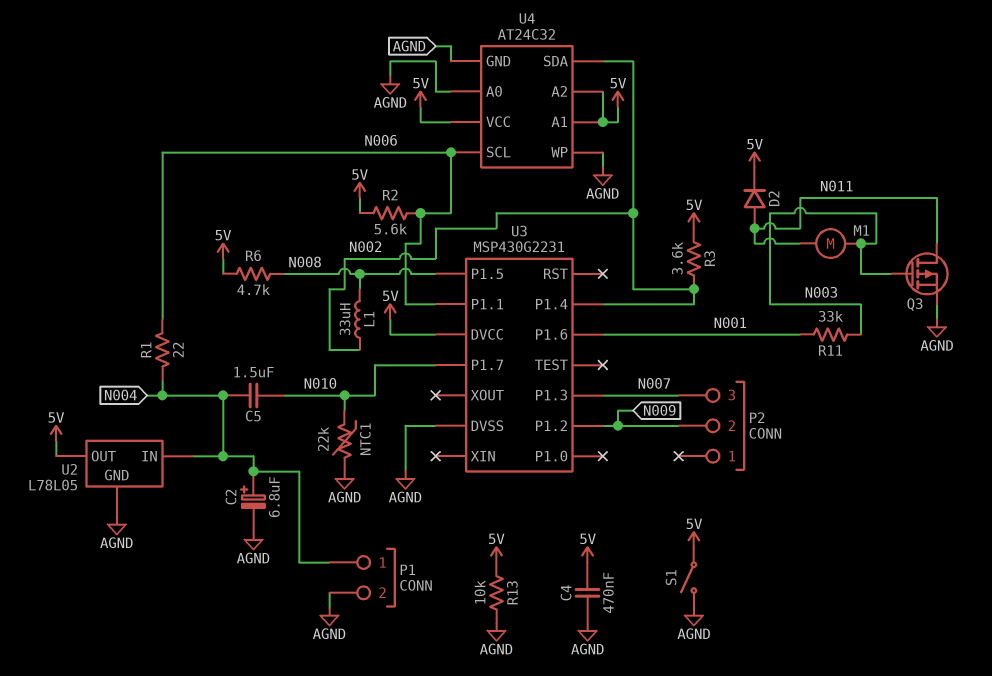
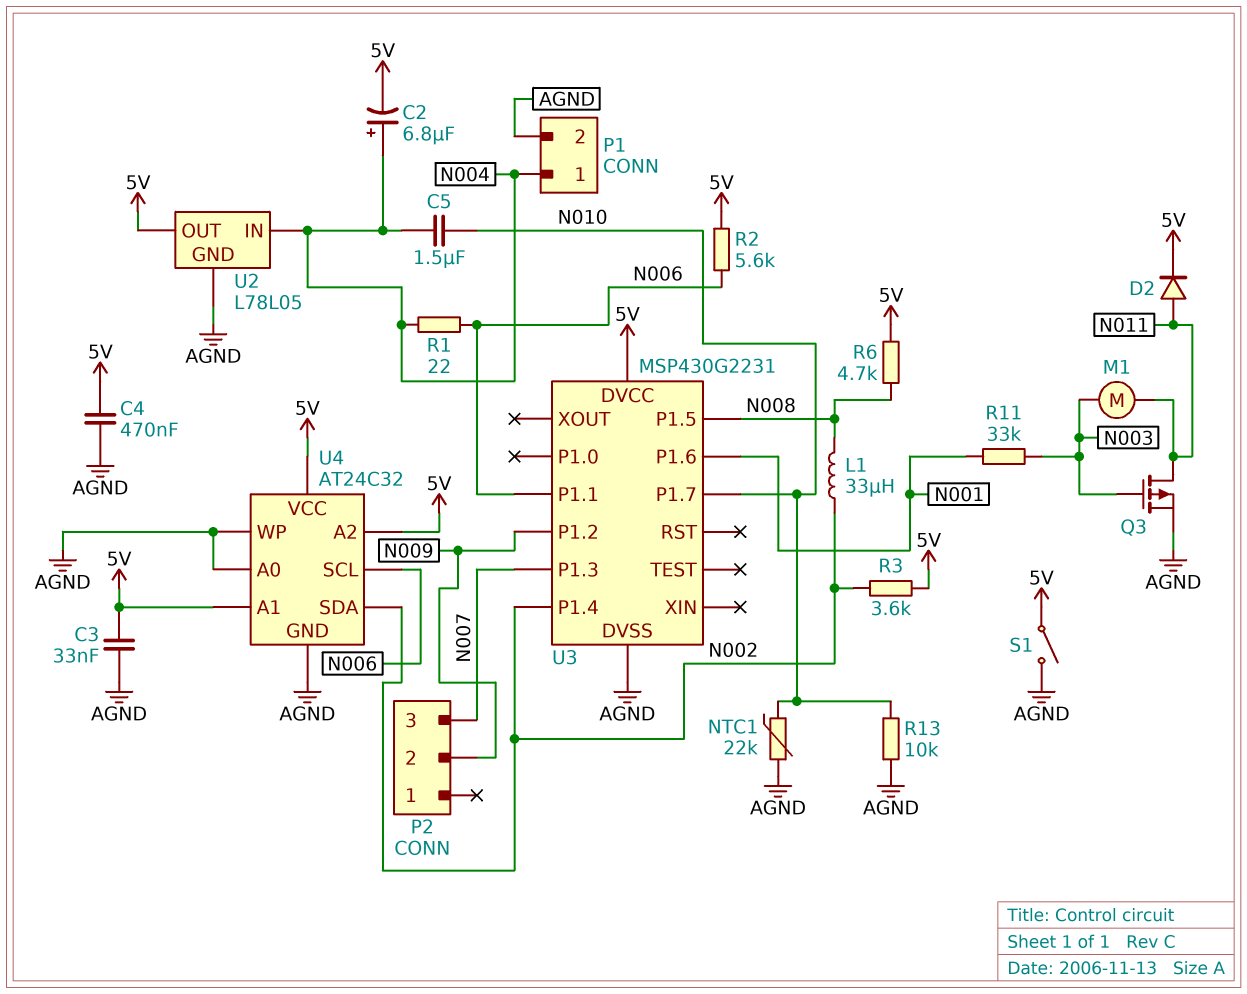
C2: 6.8uF (plus N004, minus AGND) -> 6.8uF (plus N004, minus 5V)
C3: none -> 33nF (5V, AGND)
R13: 10k (5V, AGND) -> 10k (AGND, N010)

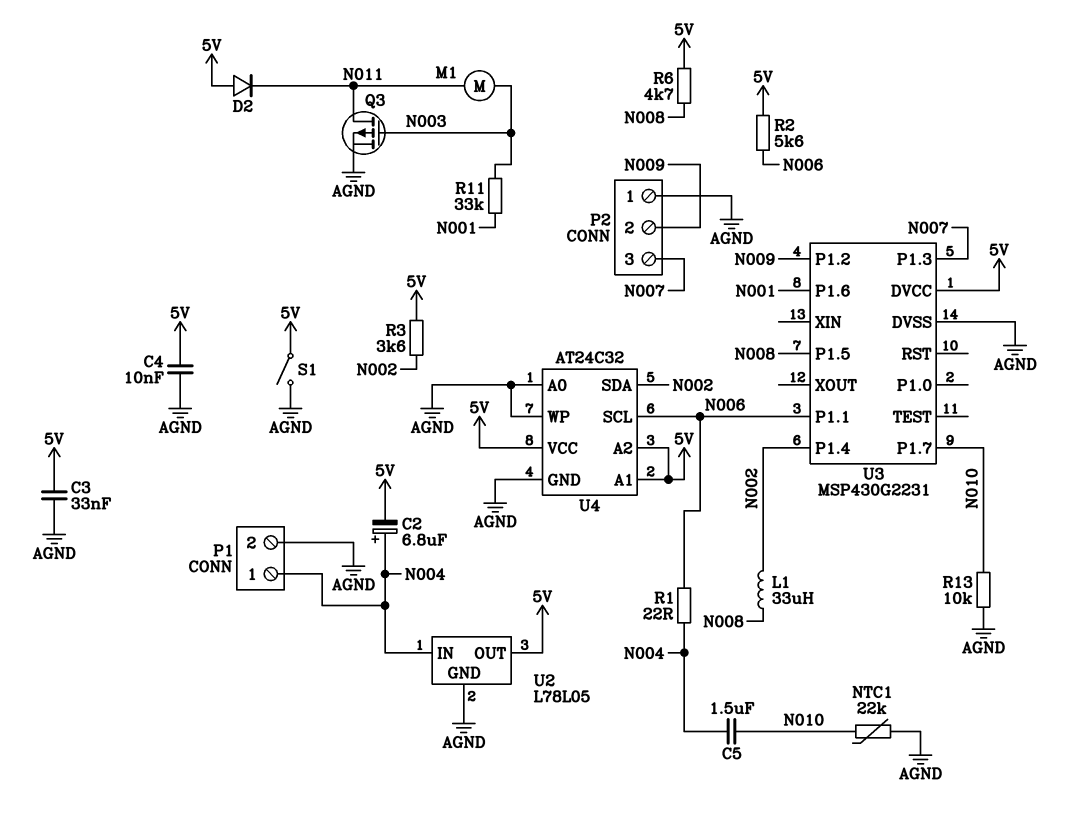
C4: 470nF (5V, AGND) -> 10nF (5V, AGND)
D2: diode (A N011, K 5V) -> diode (A 5V, K N011)
P2 pin 1: none -> AGND

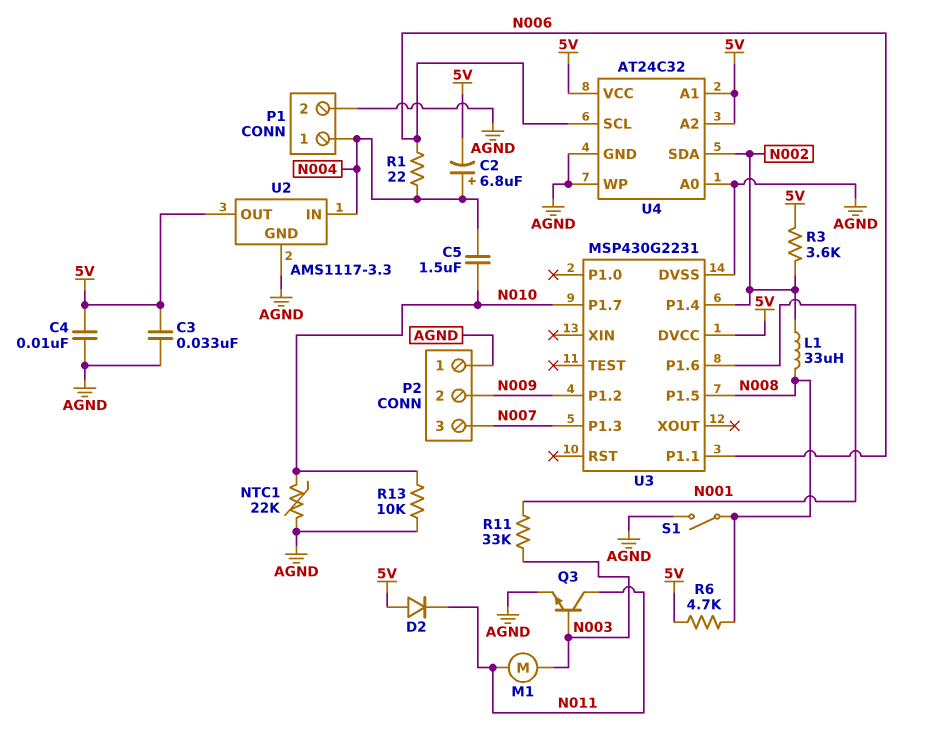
Q3: PMOS (G N003, D N011, S AGND) -> NPN (B N003, C N011, E AGND)
R2: 5.6k (5V, N006) -> none
S1: switch (5V, AGND) -> switch (AGND, N008)
U2: L78L05 -> AMS1117-3.3

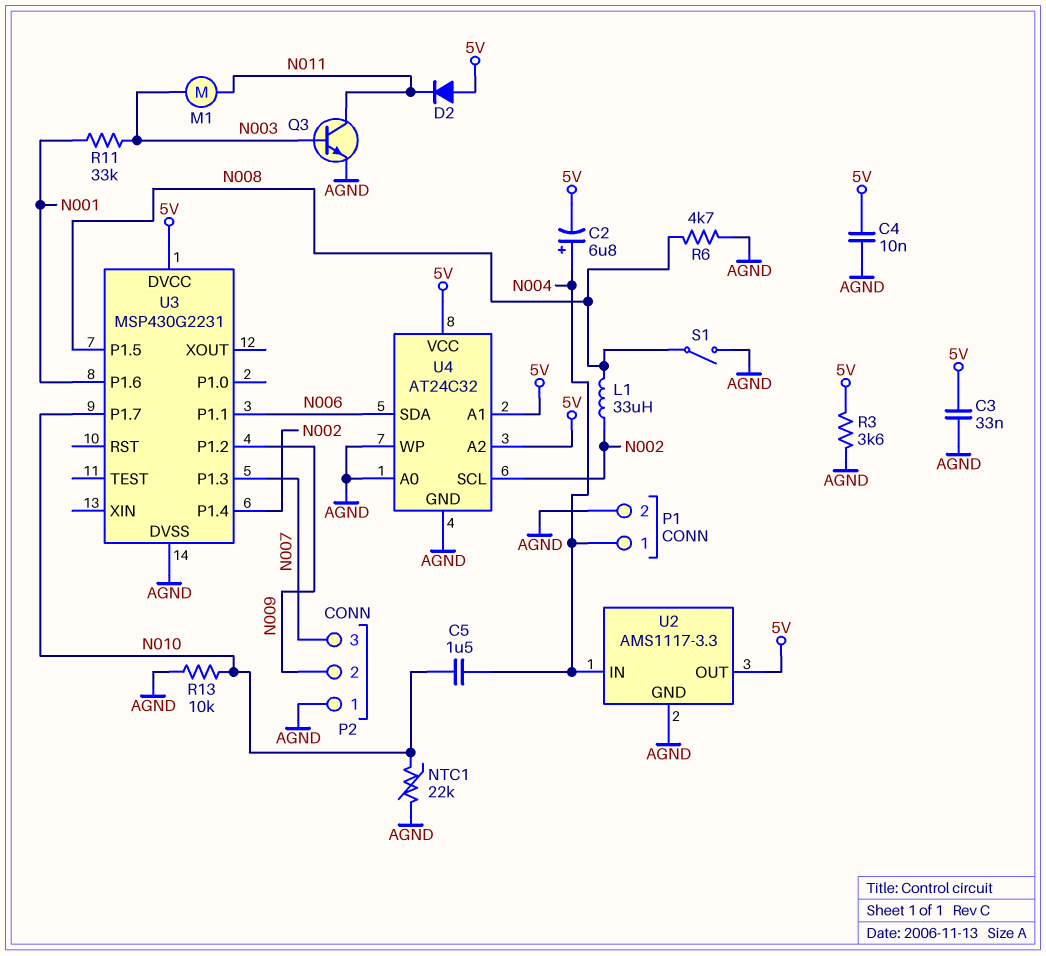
R1: 22 (N004, N006) -> none
R3: 3.6k (5V, N002) -> 3.6k (5V, AGND)
R6: 4.7k (5V, N008) -> 4.7k (AGND, N008)
U4 pin SCL: N006 -> N002
U4 pin SDA: N002 -> N006

